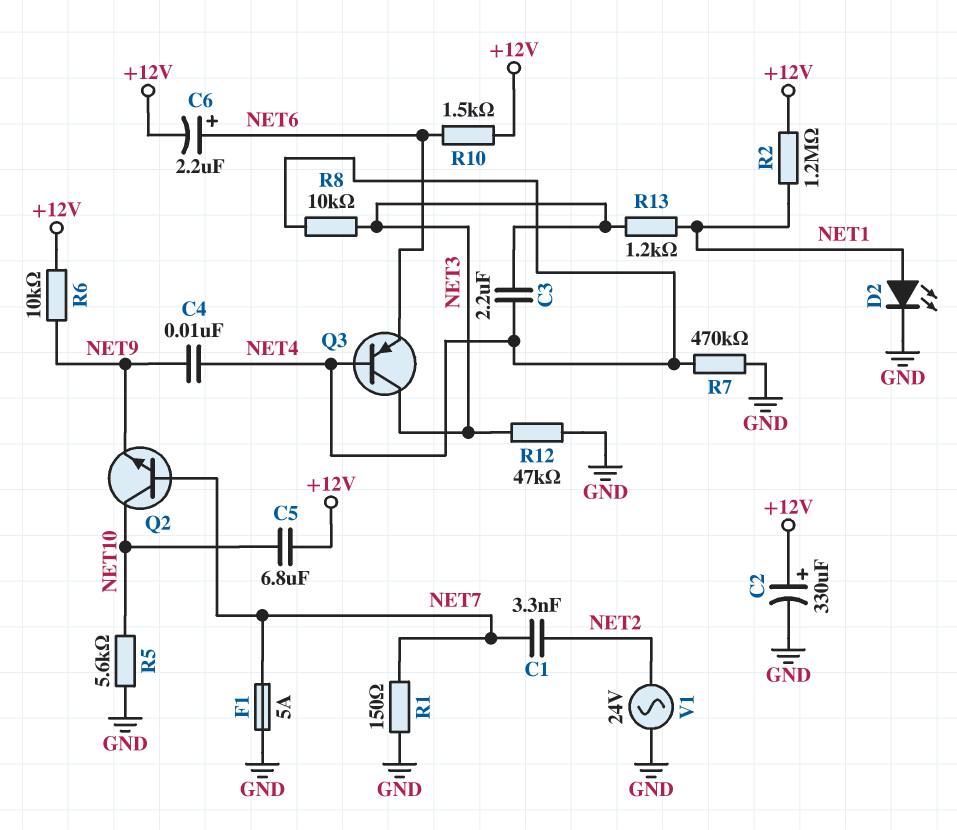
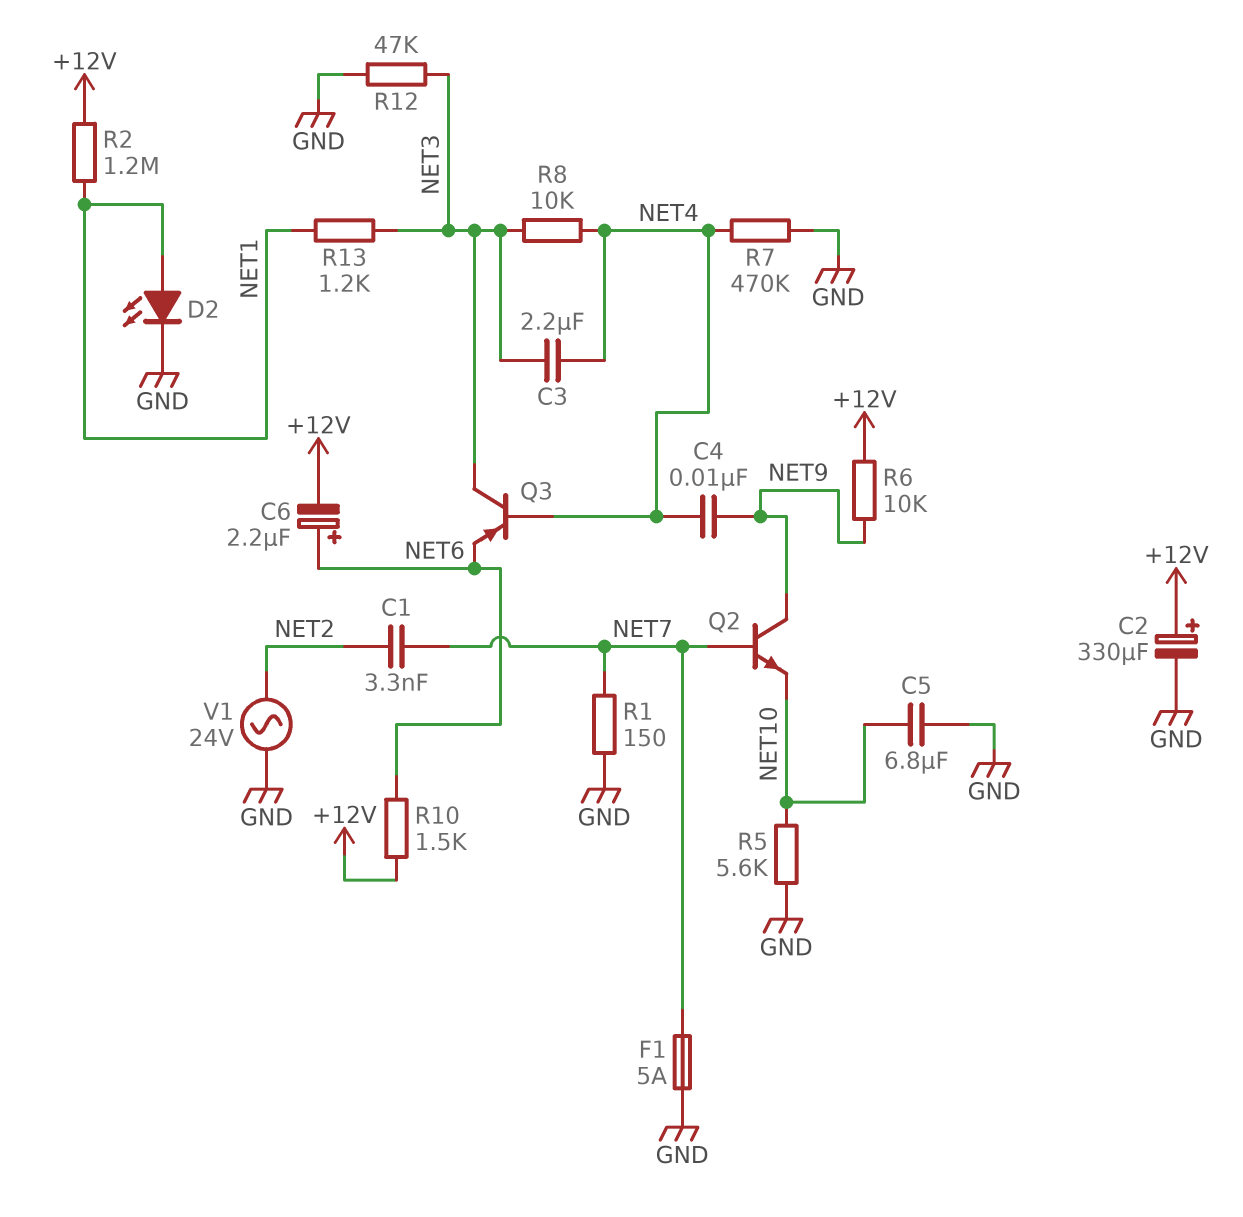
C5: 6.8uF (+12V, NET10) -> 6.8uF (GND, NET10)
Q2: NPN (B NET7, C NET10, E NET9) -> NPN (B NET7, C NET9, E NET10)

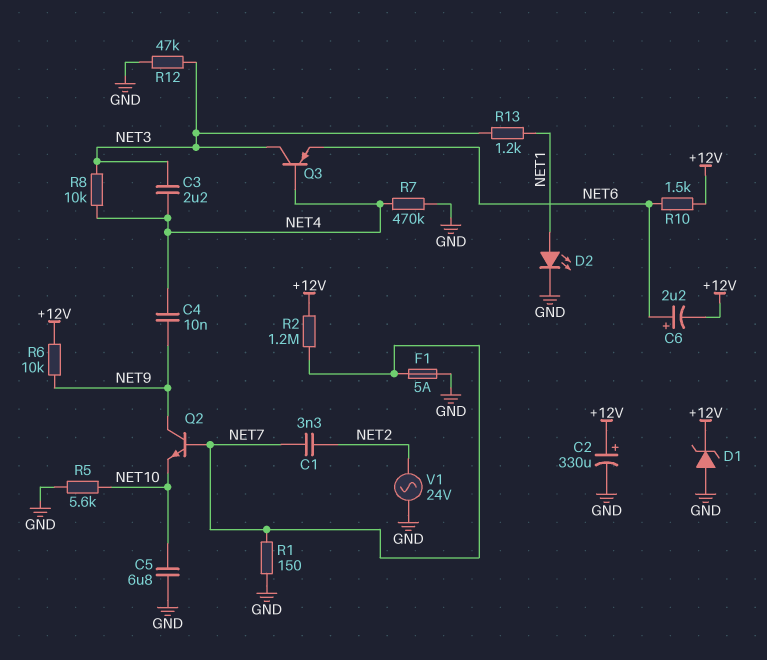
D1: none -> zener (A GND, K +12V)
R2: 1.2M (+12V, NET1) -> 1.2M (+12V, NET7)

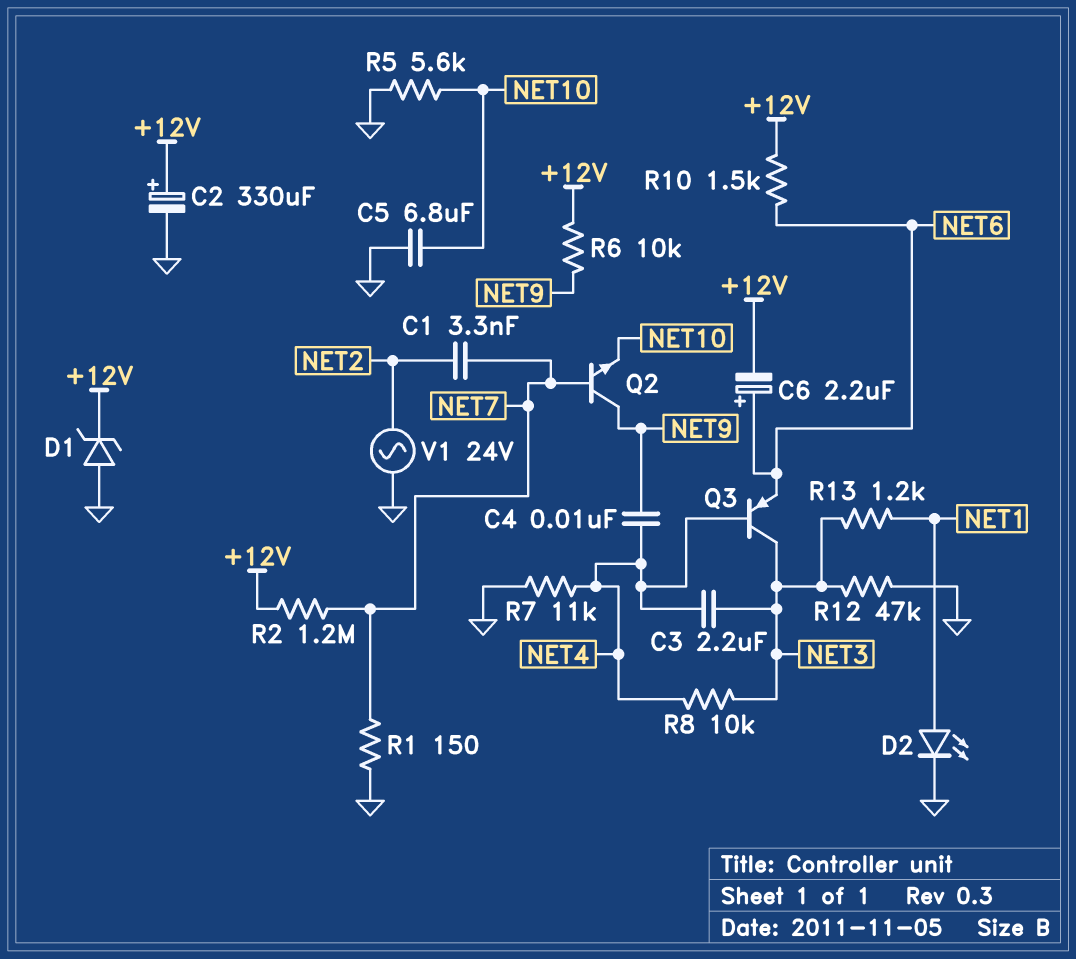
F1: 5A (GND, NET7) -> none
R7: 470k (GND, NET4) -> 11k (GND, NET4)

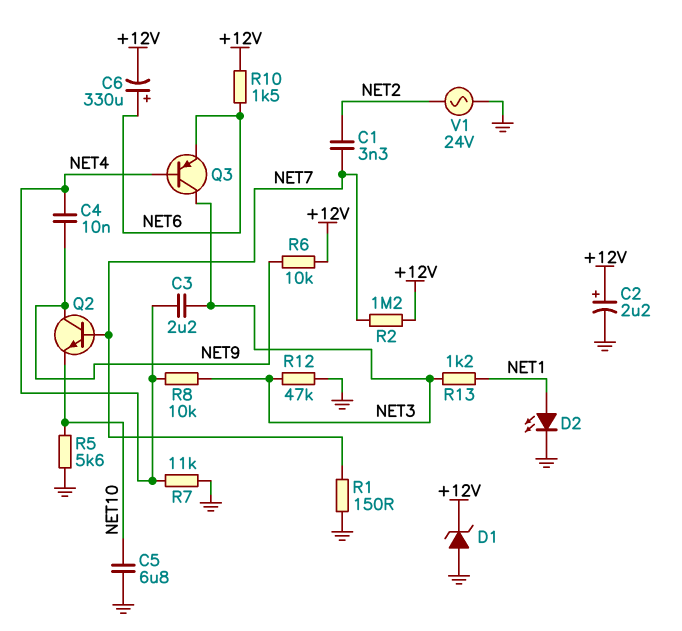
C2: 330uF (plus +12V, minus GND) -> 2.2uF (plus +12V, minus GND)
C6: 2.2uF (plus NET6, minus +12V) -> 330uF (plus NET6, minus +12V)

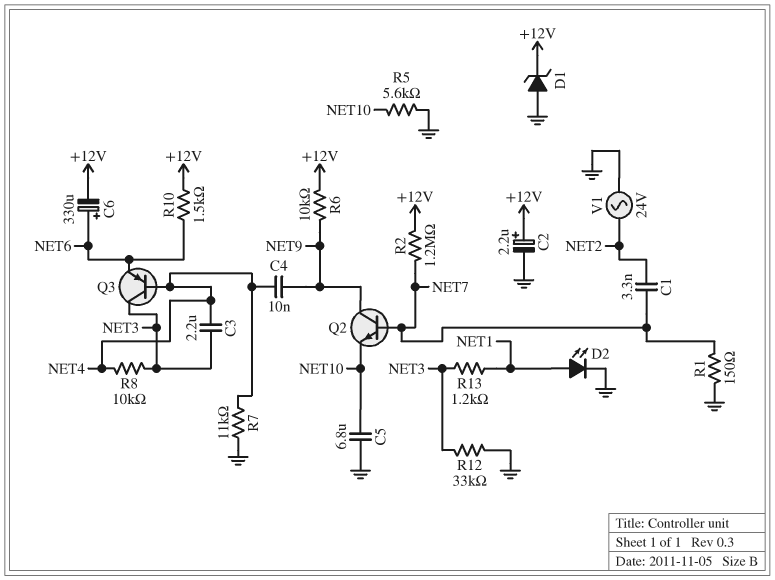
R12: 47k (GND, NET3) -> 33k (GND, NET3)

